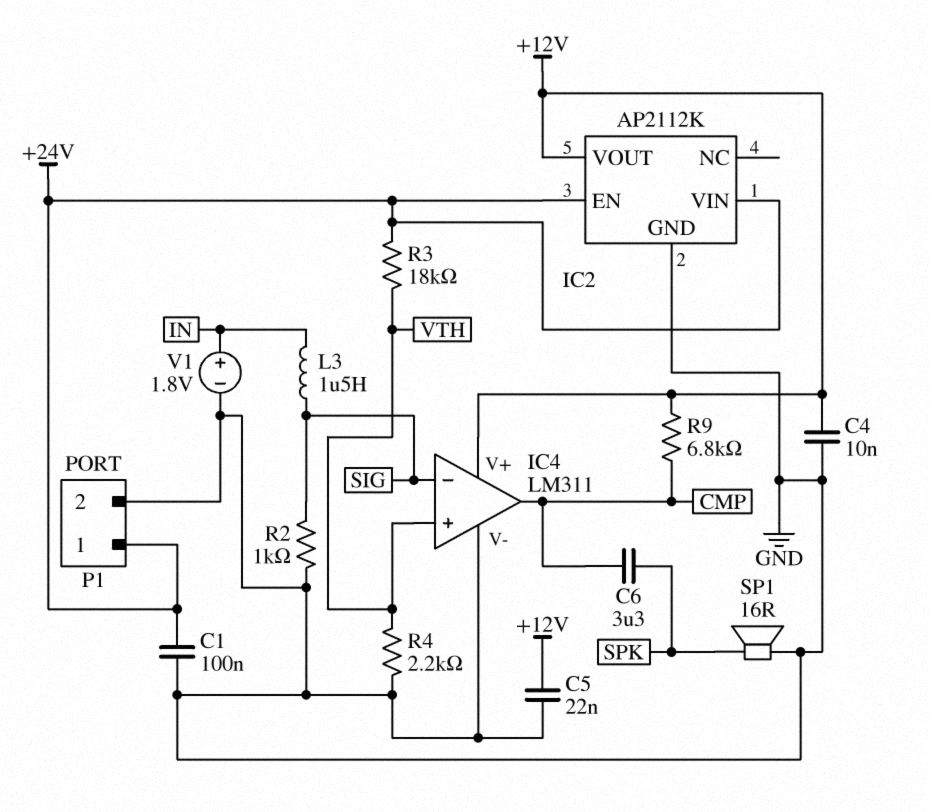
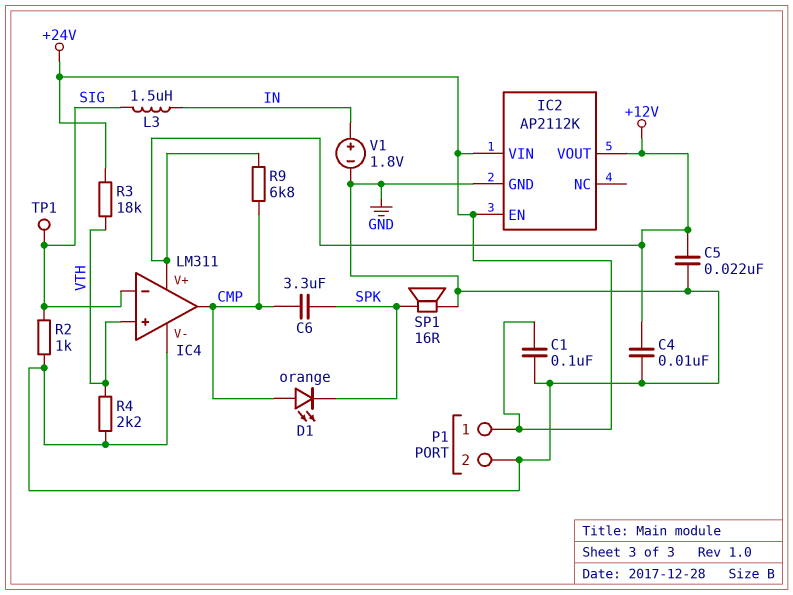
D1: none -> LED orange (A CMP, K SPK)
TP1: none -> test point (SIG)

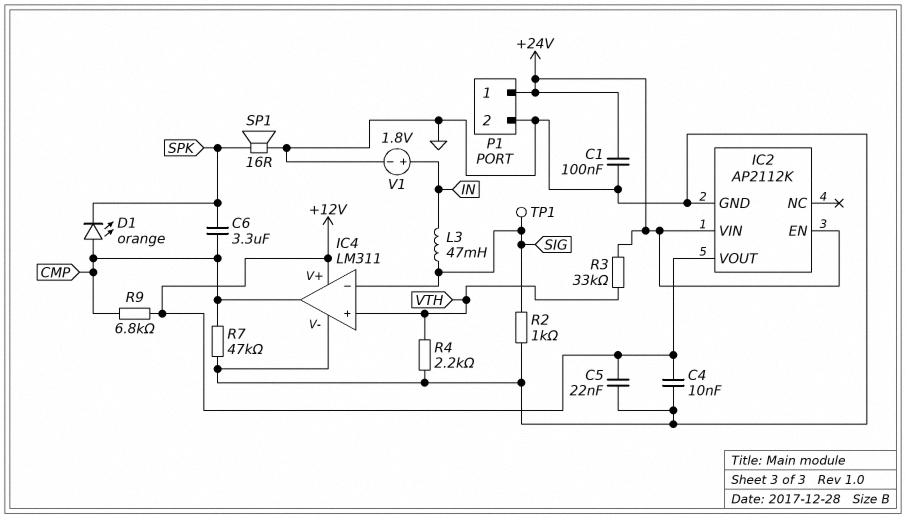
L3: 1.5uH (IN, SIG) -> 47mH (IN, SIG)
R3: 18k (+24V, VTH) -> 33k (+24V, VTH)
R7: none -> 47k (CMP, GND)

